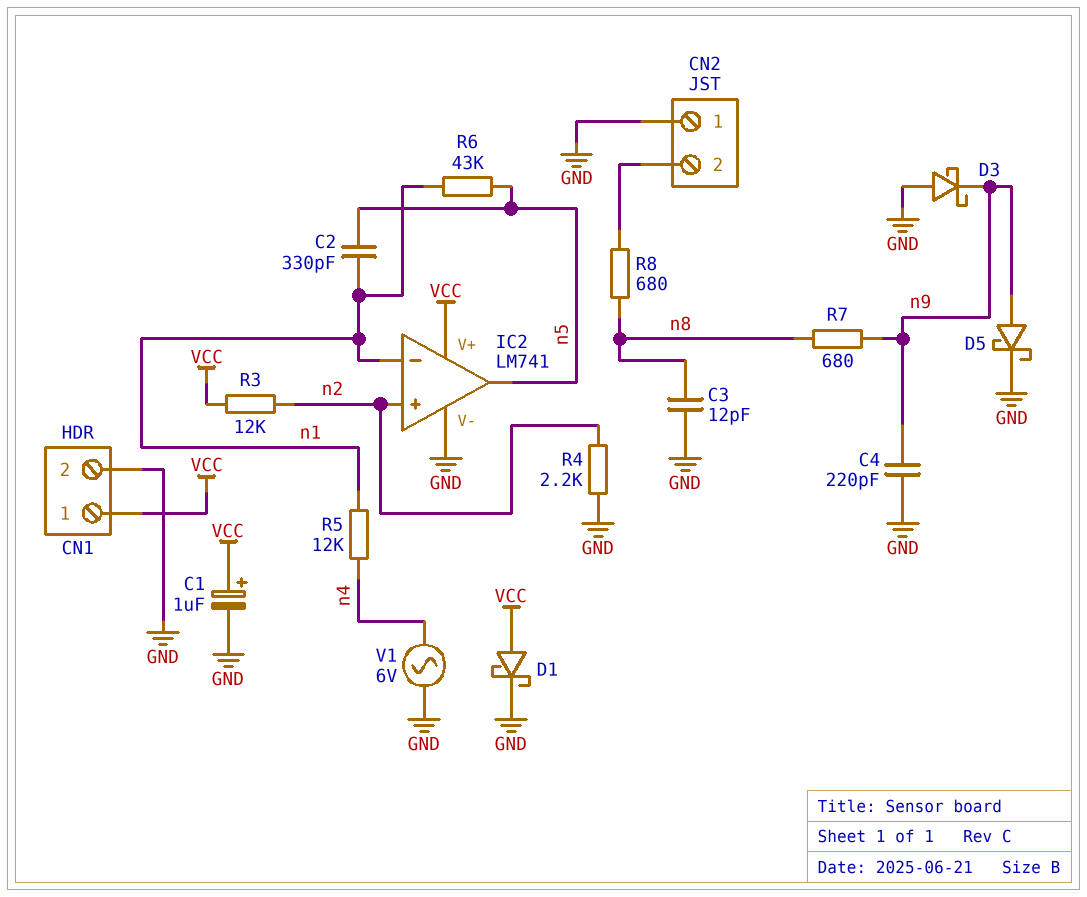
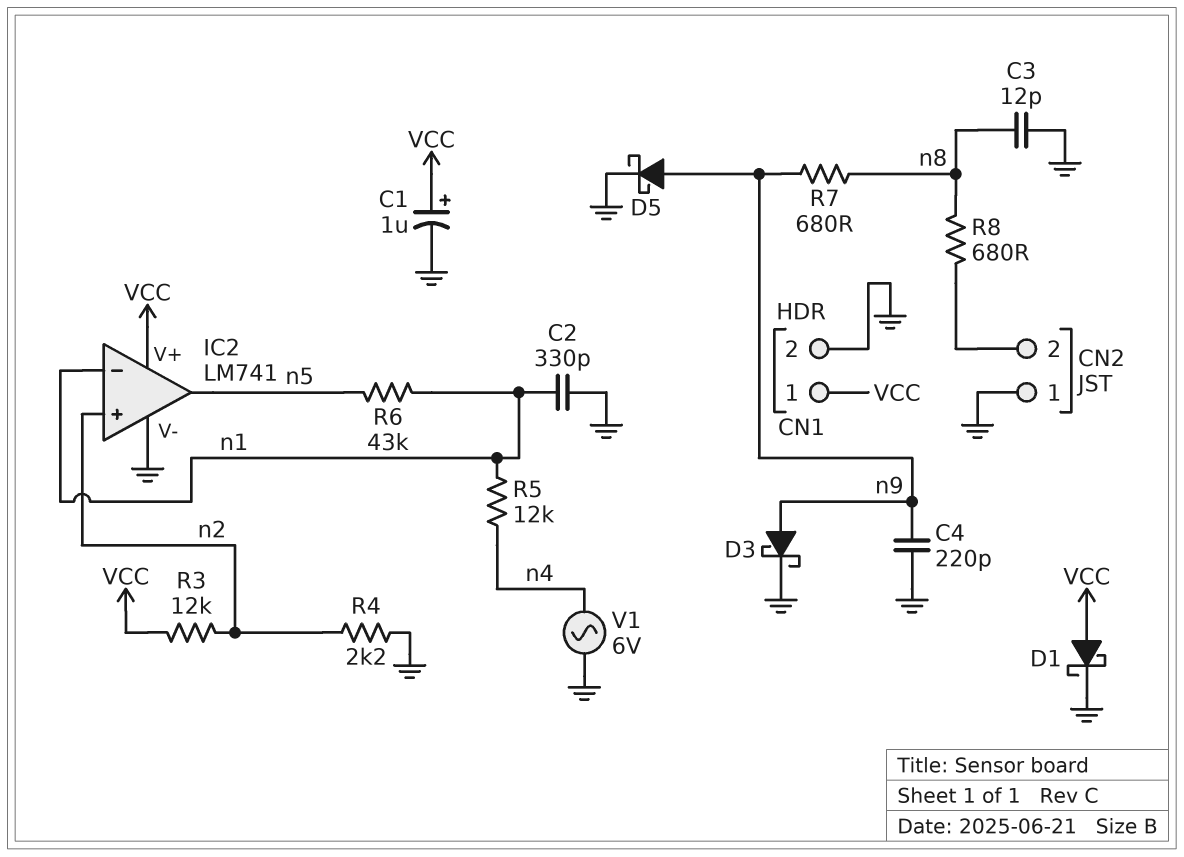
C2: 330pF (n1, n5) -> 330pF (GND, n1)
D3: schottky (A GND, K n9) -> schottky (A n9, K GND)

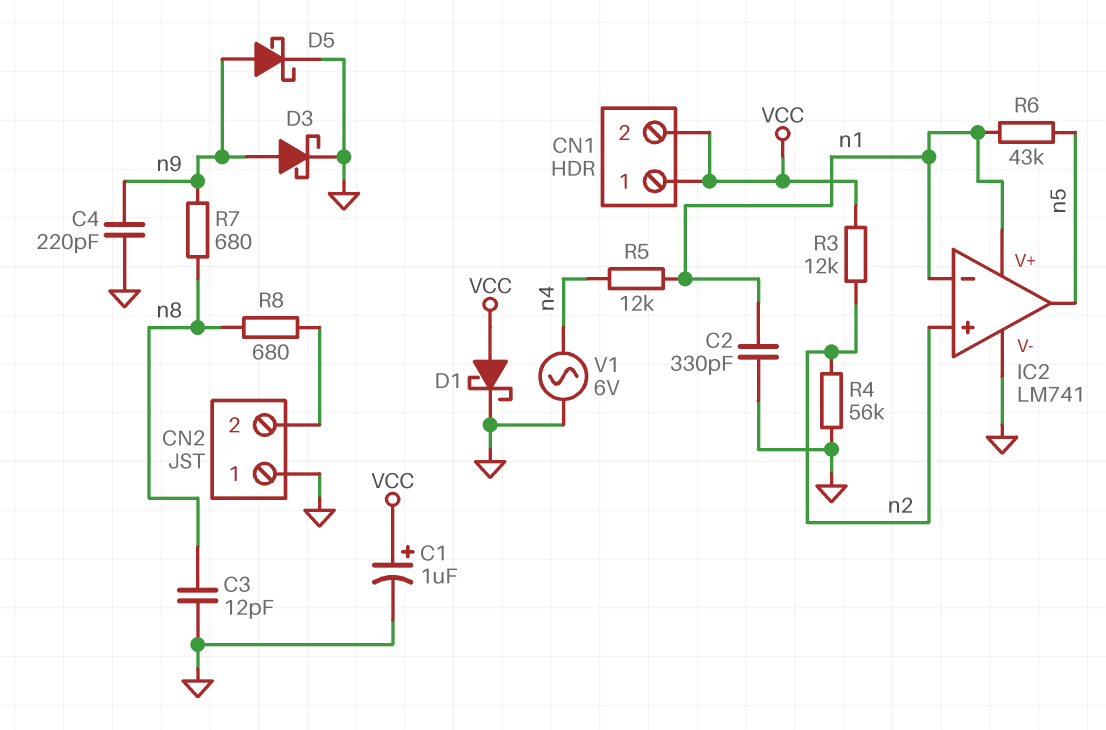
CN1 pin 2: GND -> VCC
IC2 pin V+: VCC -> n1
R4: 2.2k (GND, n2) -> 56k (GND, n2)

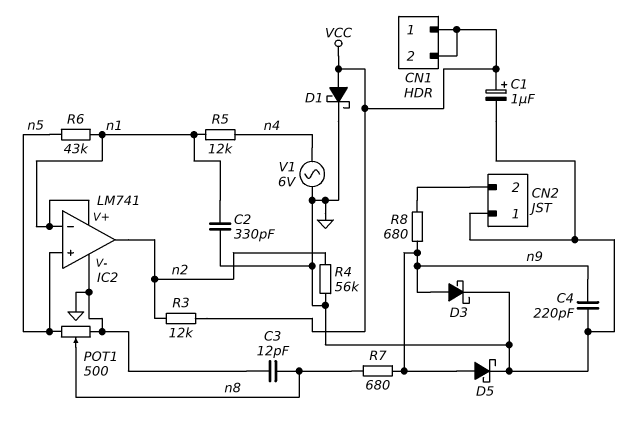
IC2 pin in+: n2 -> n5
IC2 pin out: n5 -> n2
POT1: none -> 500 (GND, n5, wiper n8)
R8: 680 (CN2/2, n8) -> 680 (CN2/2, n9)

